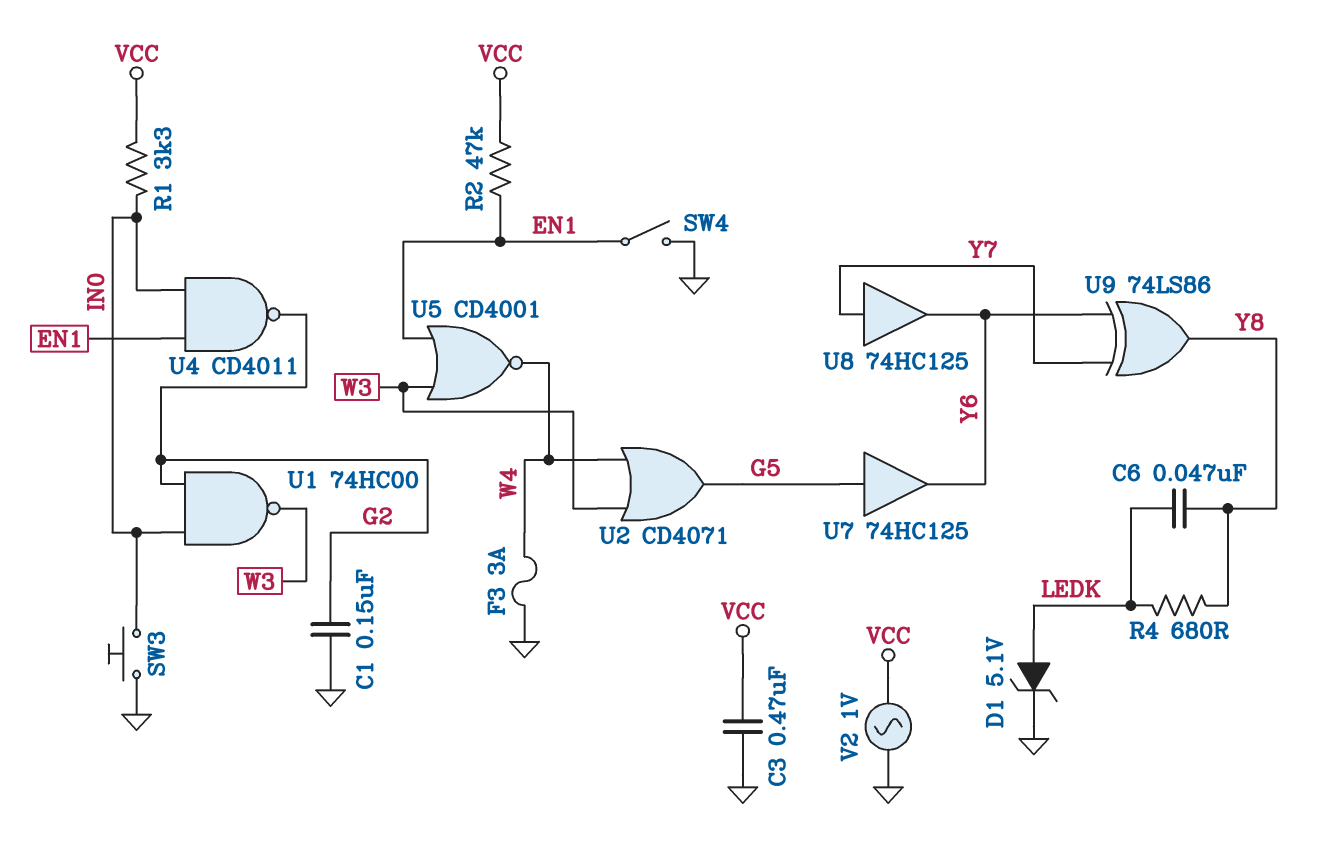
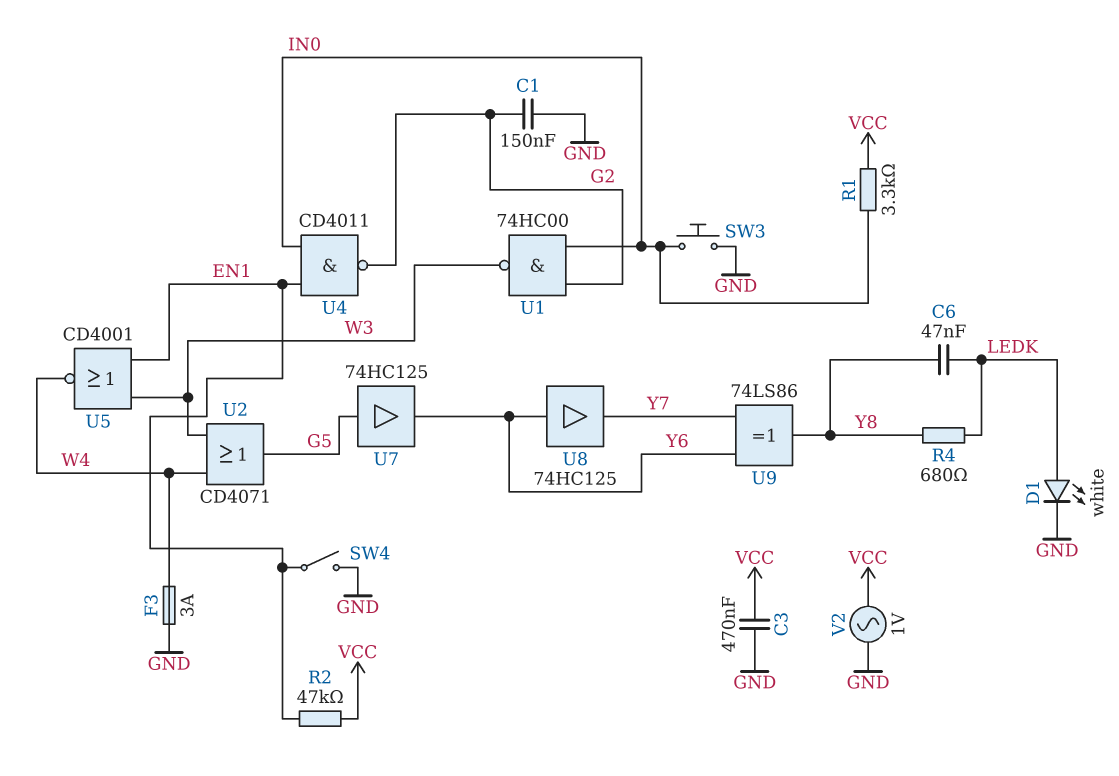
D1: zener 5.1V (A LEDK, K GND) -> LED white (A LEDK, K GND)
U8: buffer 74HC125 (in Y7, out Y6) -> buffer 74HC125 (in Y6, out Y7)

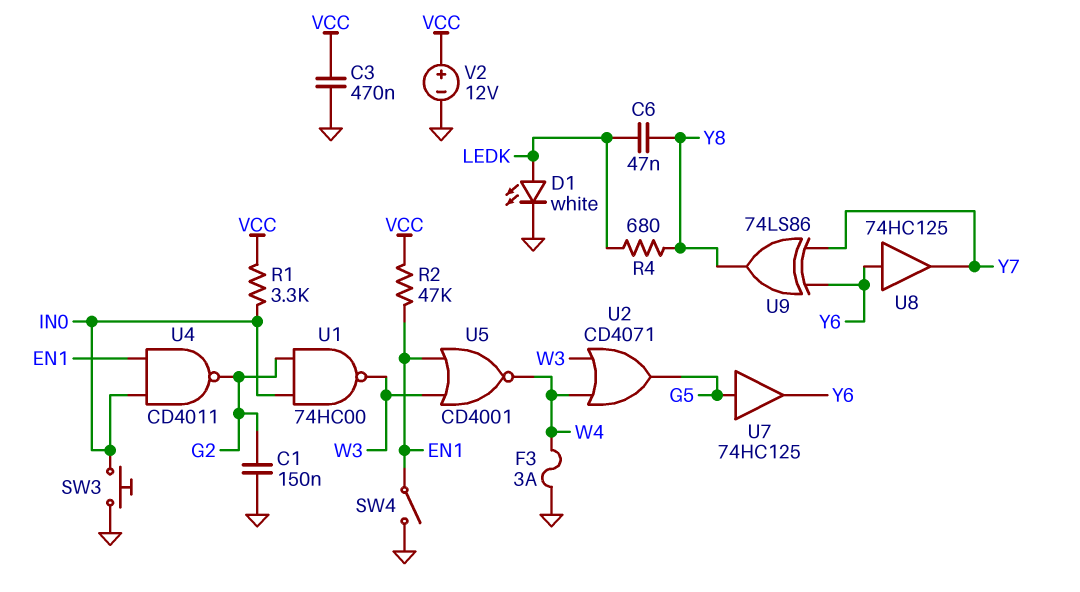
V2: AC 1V (GND, VCC) -> 12V (plus VCC, minus GND)

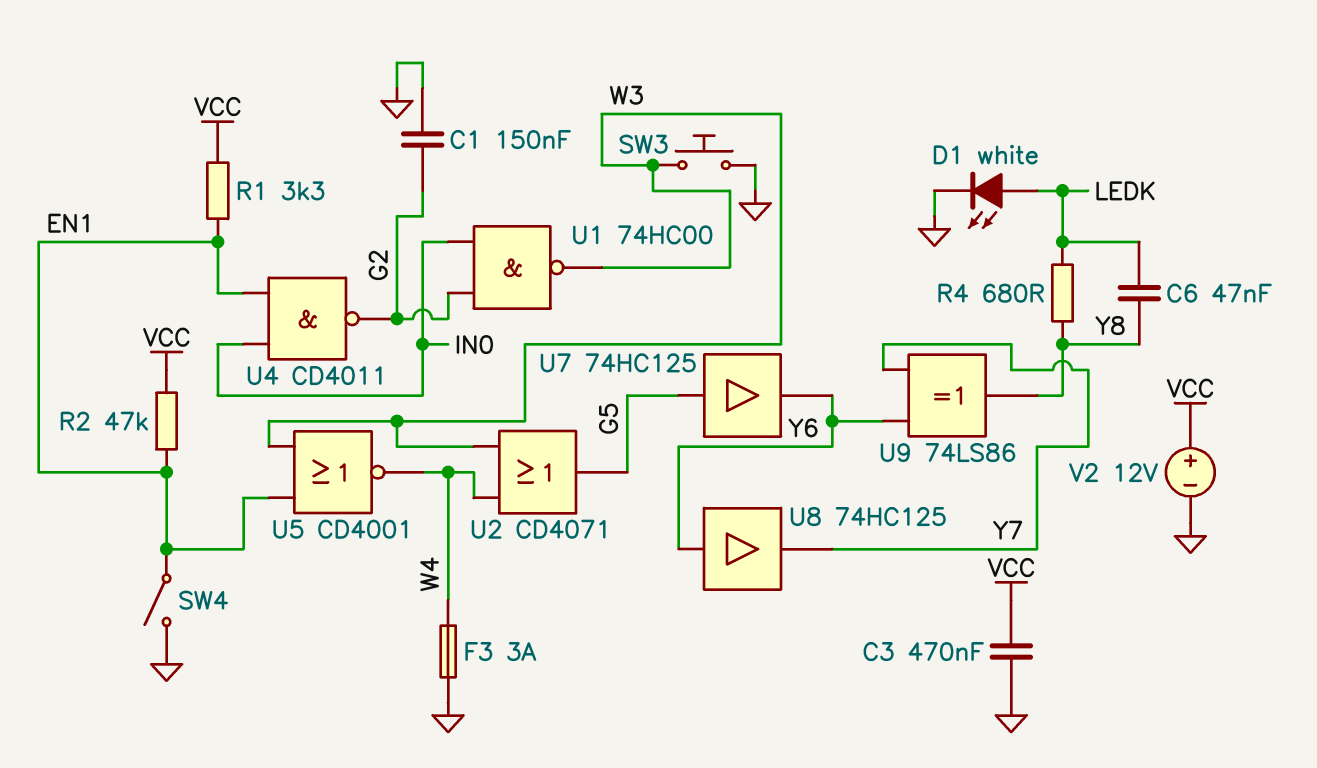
R1: 3.3k (IN0, VCC) -> 3.3k (EN1, VCC)
SW3: button (GND, IN0) -> button (GND, W3)

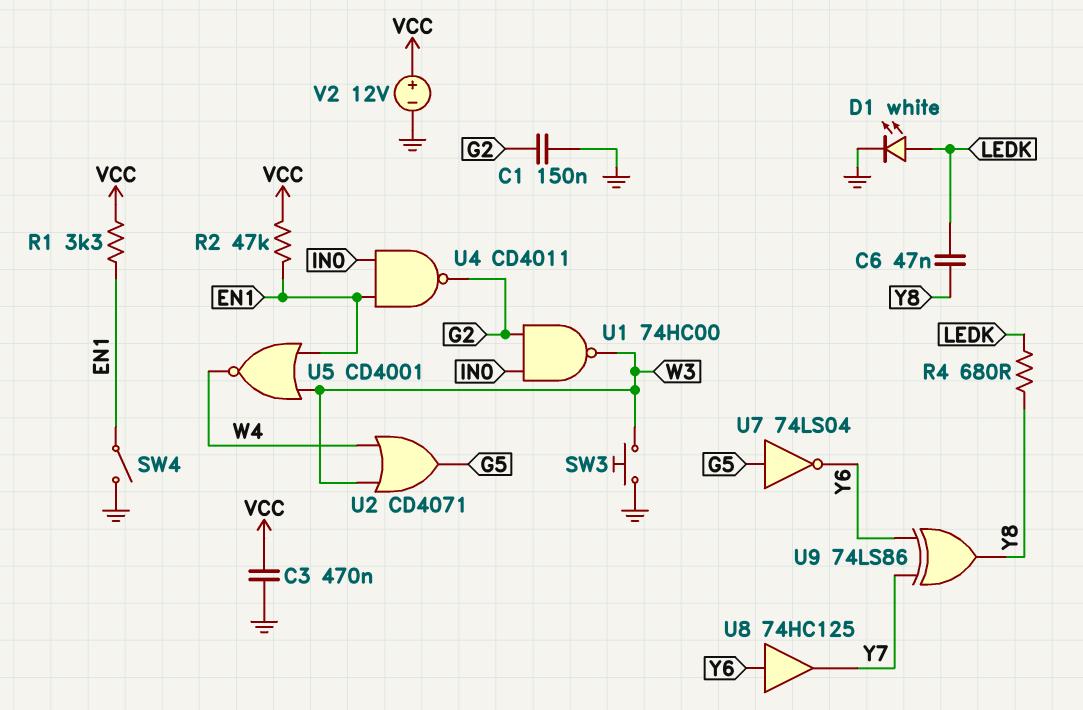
F3: 3A (GND, W4) -> none
U7: buffer 74HC125 (in G5, out Y6) -> NOT 74LS04 (in G5, out Y6)

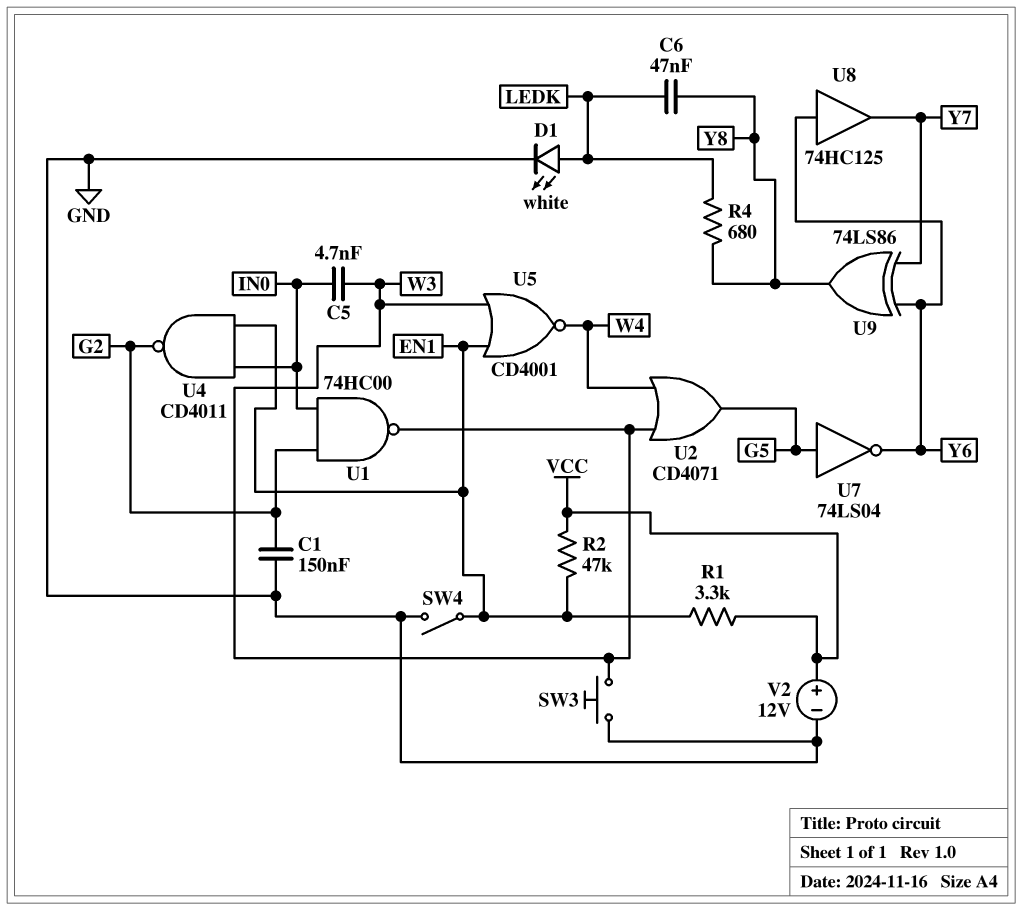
C3: 470nF (GND, VCC) -> none
C5: none -> 4.7nF (IN0, W3)

